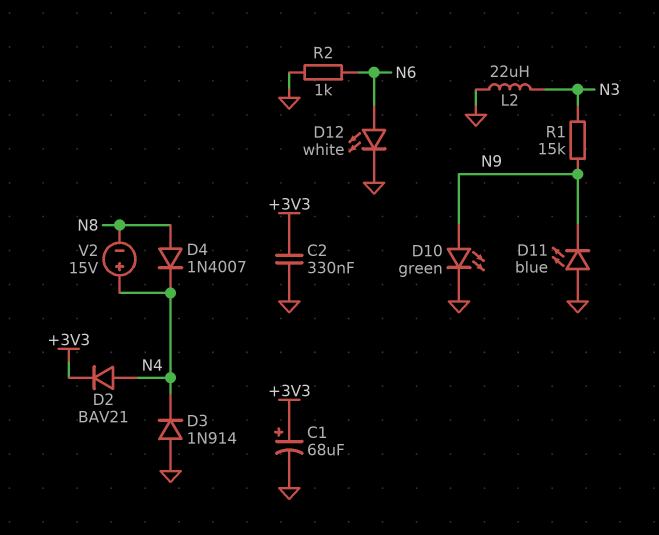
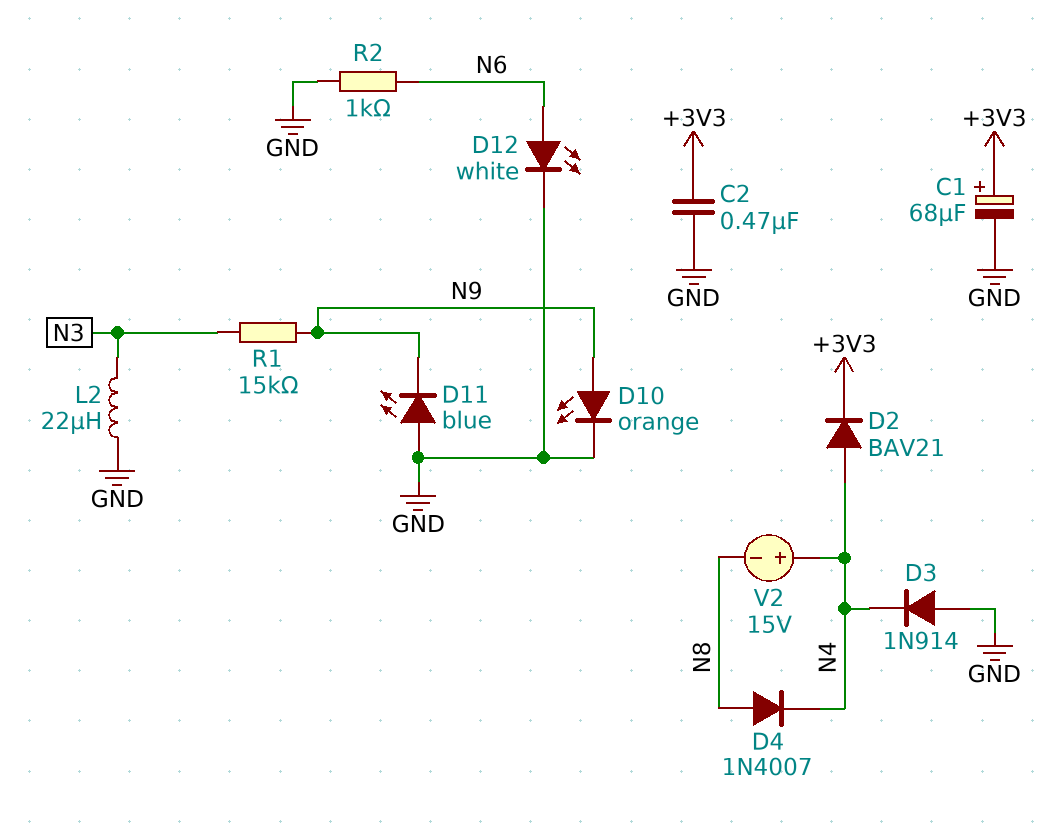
C2: 330nF (+3V3, GND) -> 470nF (+3V3, GND)
D10: LED green (A N9, K GND) -> LED orange (A N9, K GND)

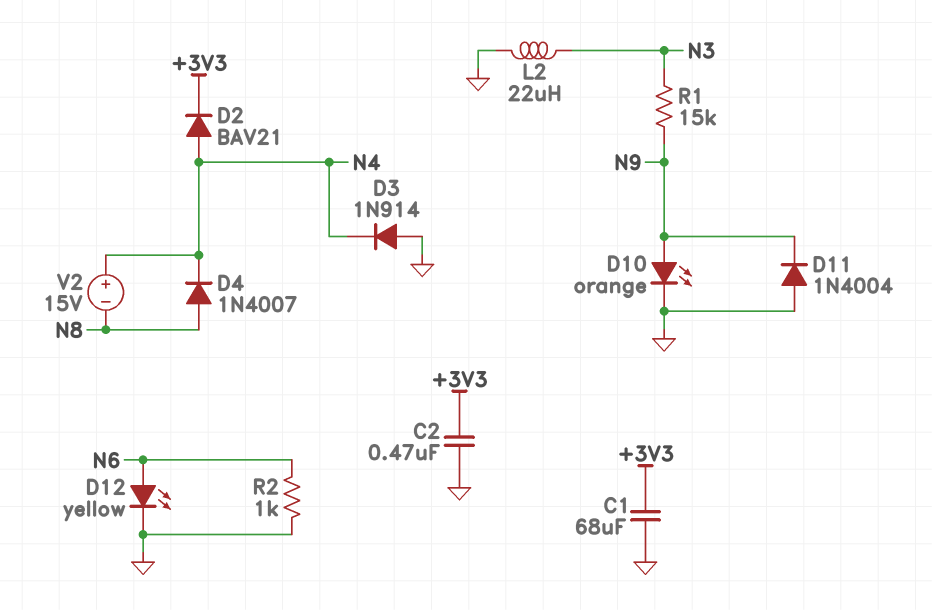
C1: 68uF (plus +3V3, minus GND) -> 68uF (+3V3, GND)
D11: LED blue (A GND, K N9) -> diode 1N4004 (A GND, K N9)
D12: LED white (A N6, K GND) -> LED yellow (A N6, K GND)

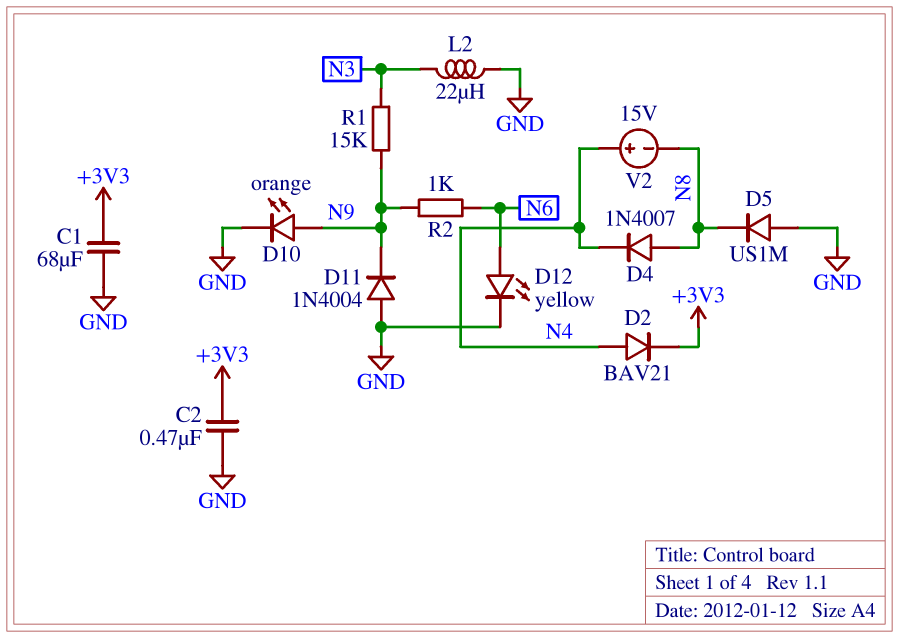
D3: diode 1N914 (A GND, K N4) -> none
D5: none -> diode US1M (A GND, K N8)
R2: 1k (GND, N6) -> 1k (N6, N9)

